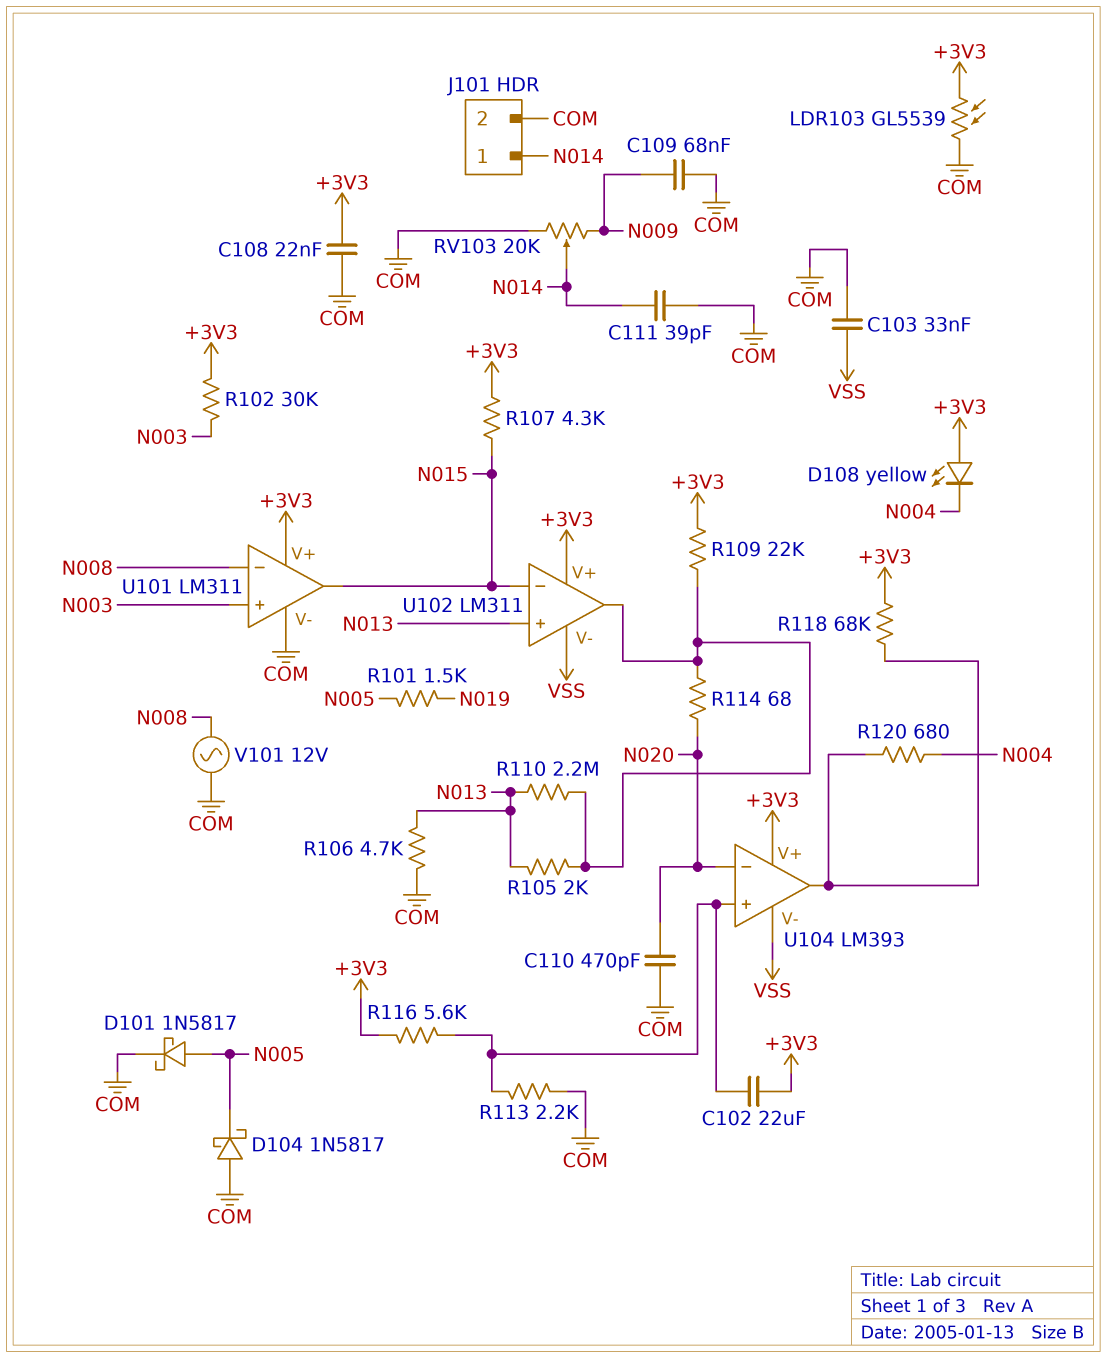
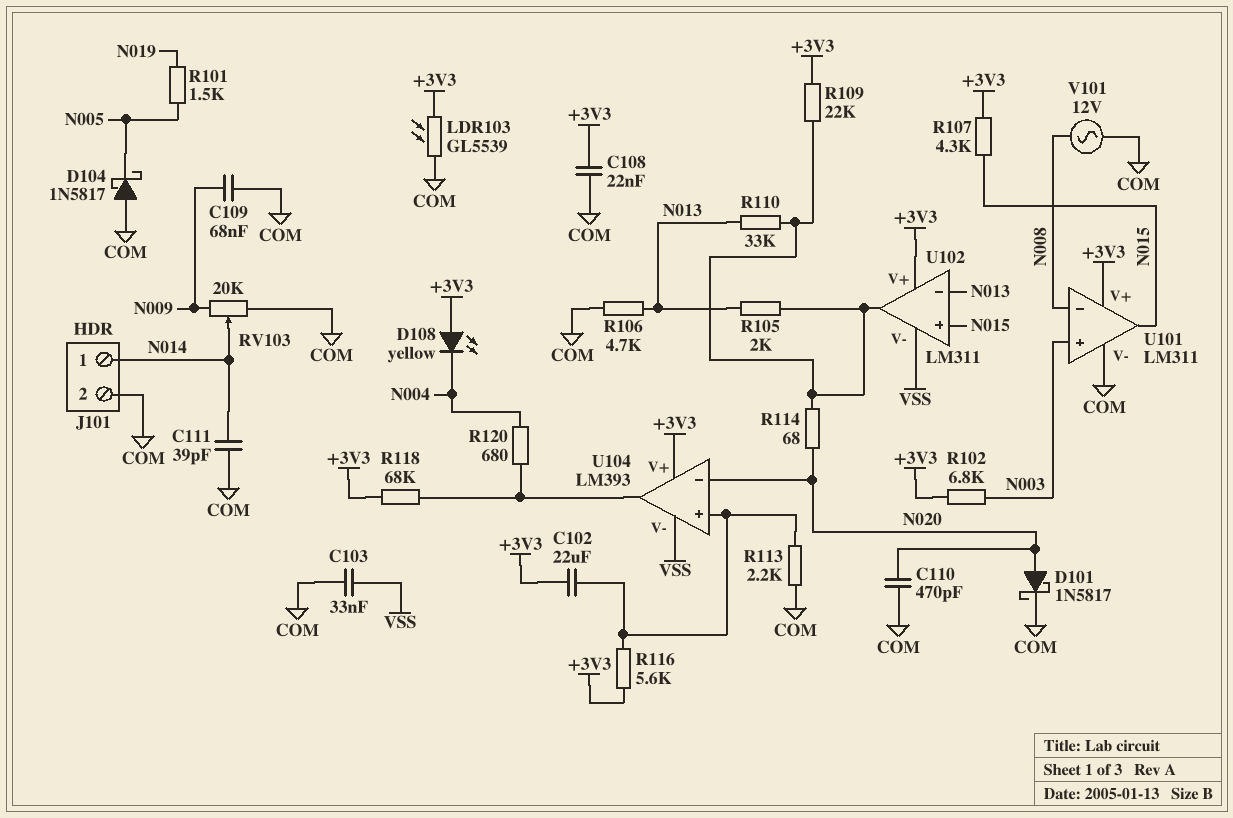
D101: schottky 1N5817 (A N005, K COM) -> schottky 1N5817 (A N020, K COM)
R102: 30k (+3V3, N003) -> 6.8k (+3V3, N003)
R110: 2.2M (N013, U102/out) -> 33k (N013, U102/out)
U102 pin in+: N013 -> N015
U102 pin in-: N015 -> N013

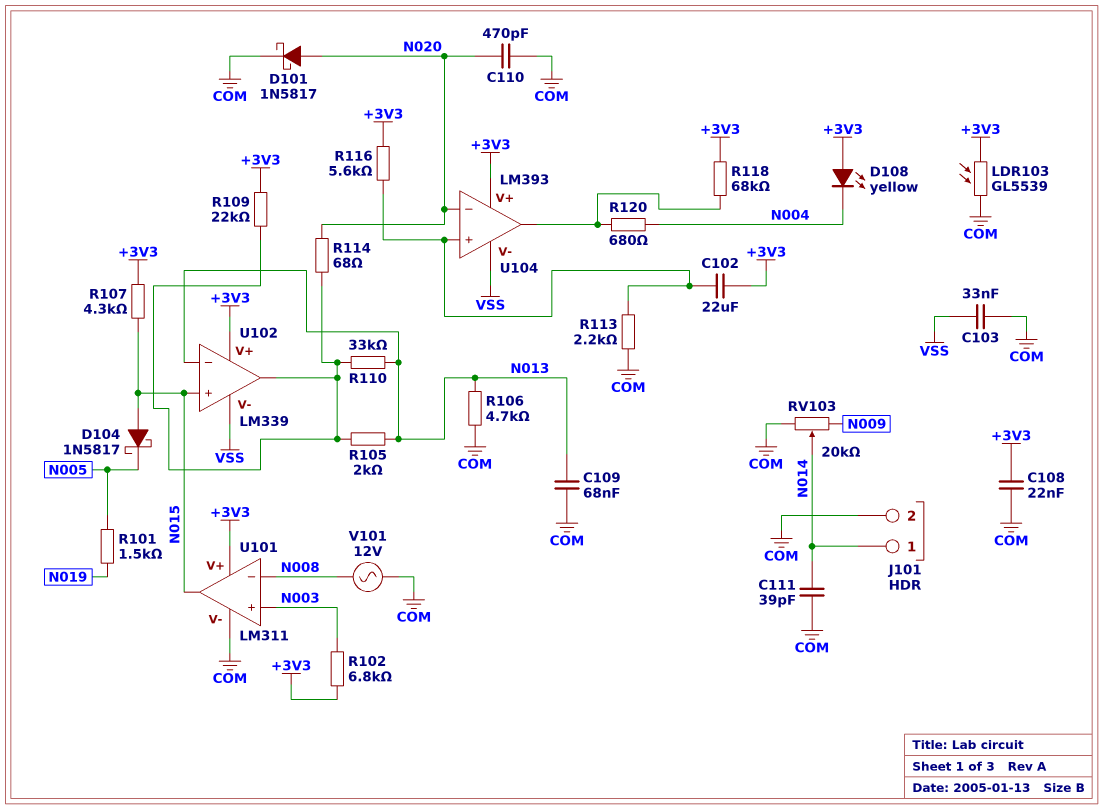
C109: 68nF (COM, N009) -> 68nF (COM, N013)
D104: schottky 1N5817 (A COM, K N005) -> schottky 1N5817 (A N015, K N005)
U102: LM311 -> LM339

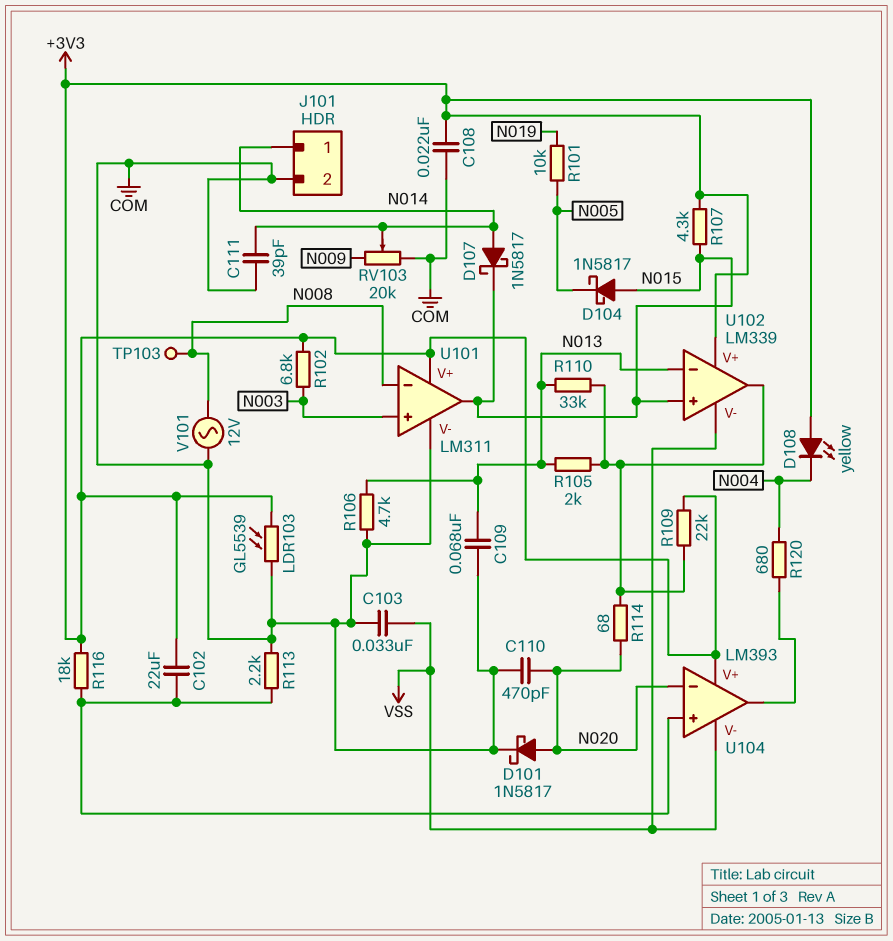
D107: none -> schottky 1N5817 (A N014, K N015)
R101: 1.5k (N005, N019) -> 10k (N005, N019)
R116: 5.6k (+3V3, U104/in+) -> 18k (+3V3, U104/in+)
R118: 68k (+3V3, U104/out) -> none
TP103: none -> test point (N008)

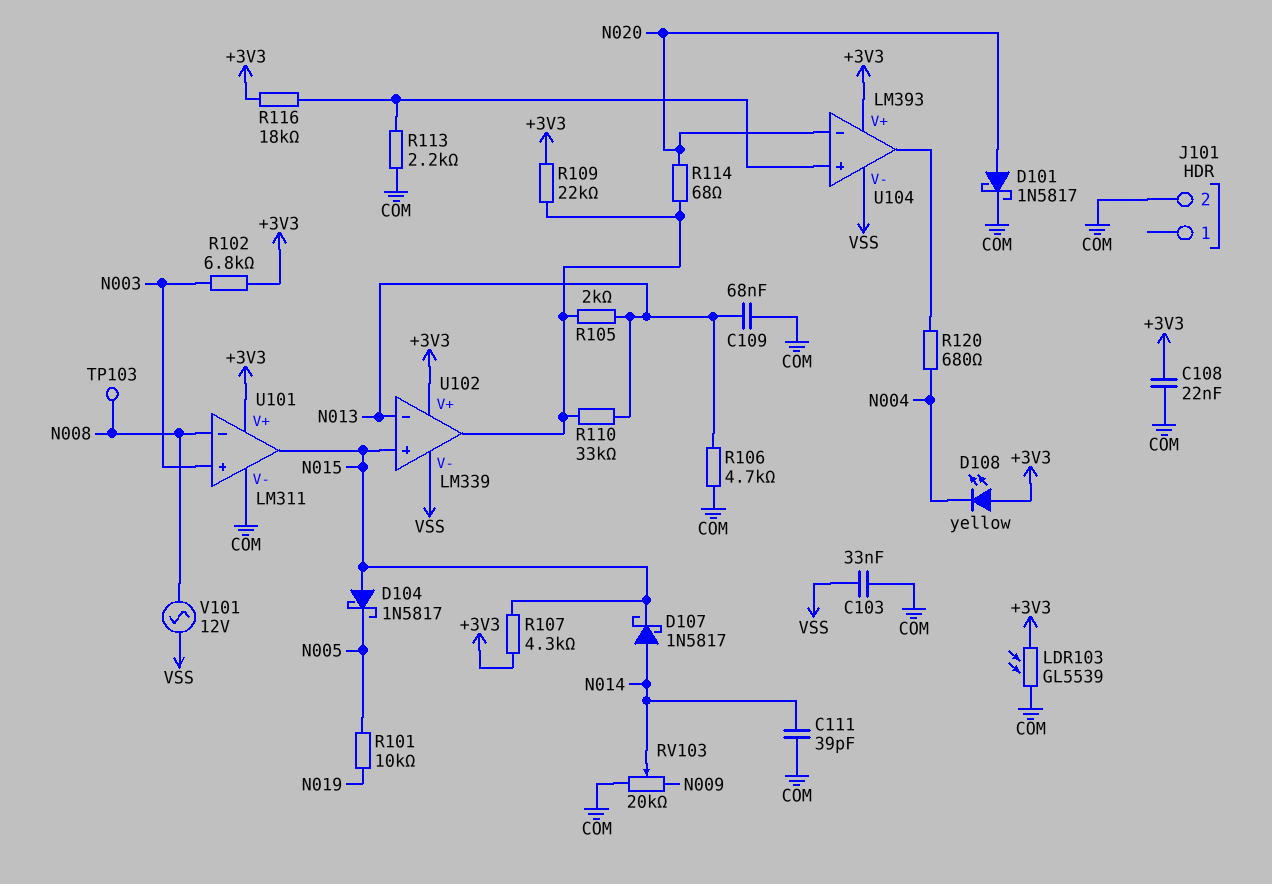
C102: 22uF (+3V3, U104/in+) -> none
C110: 470pF (COM, N020) -> none
J101 pin 1: N014 -> none
V101: AC 12V (COM, N008) -> AC 12V (N008, VSS)

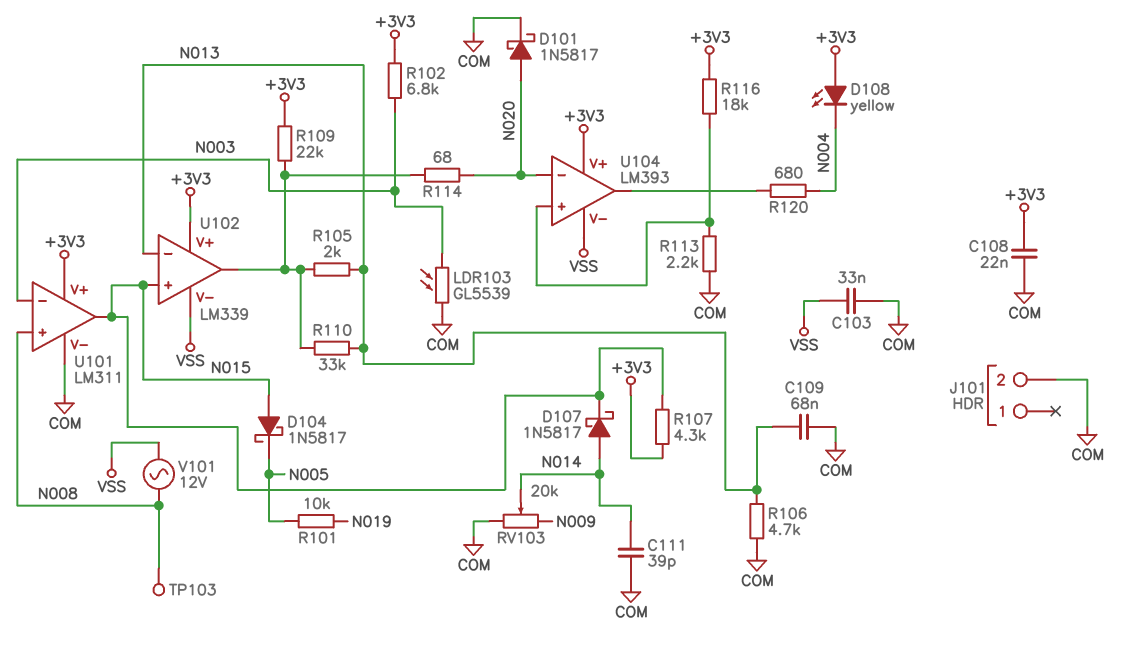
LDR103: GL5539 (+3V3, COM) -> GL5539 (COM, N003)
U101 pin in+: N003 -> N008
U101 pin in-: N008 -> N003

